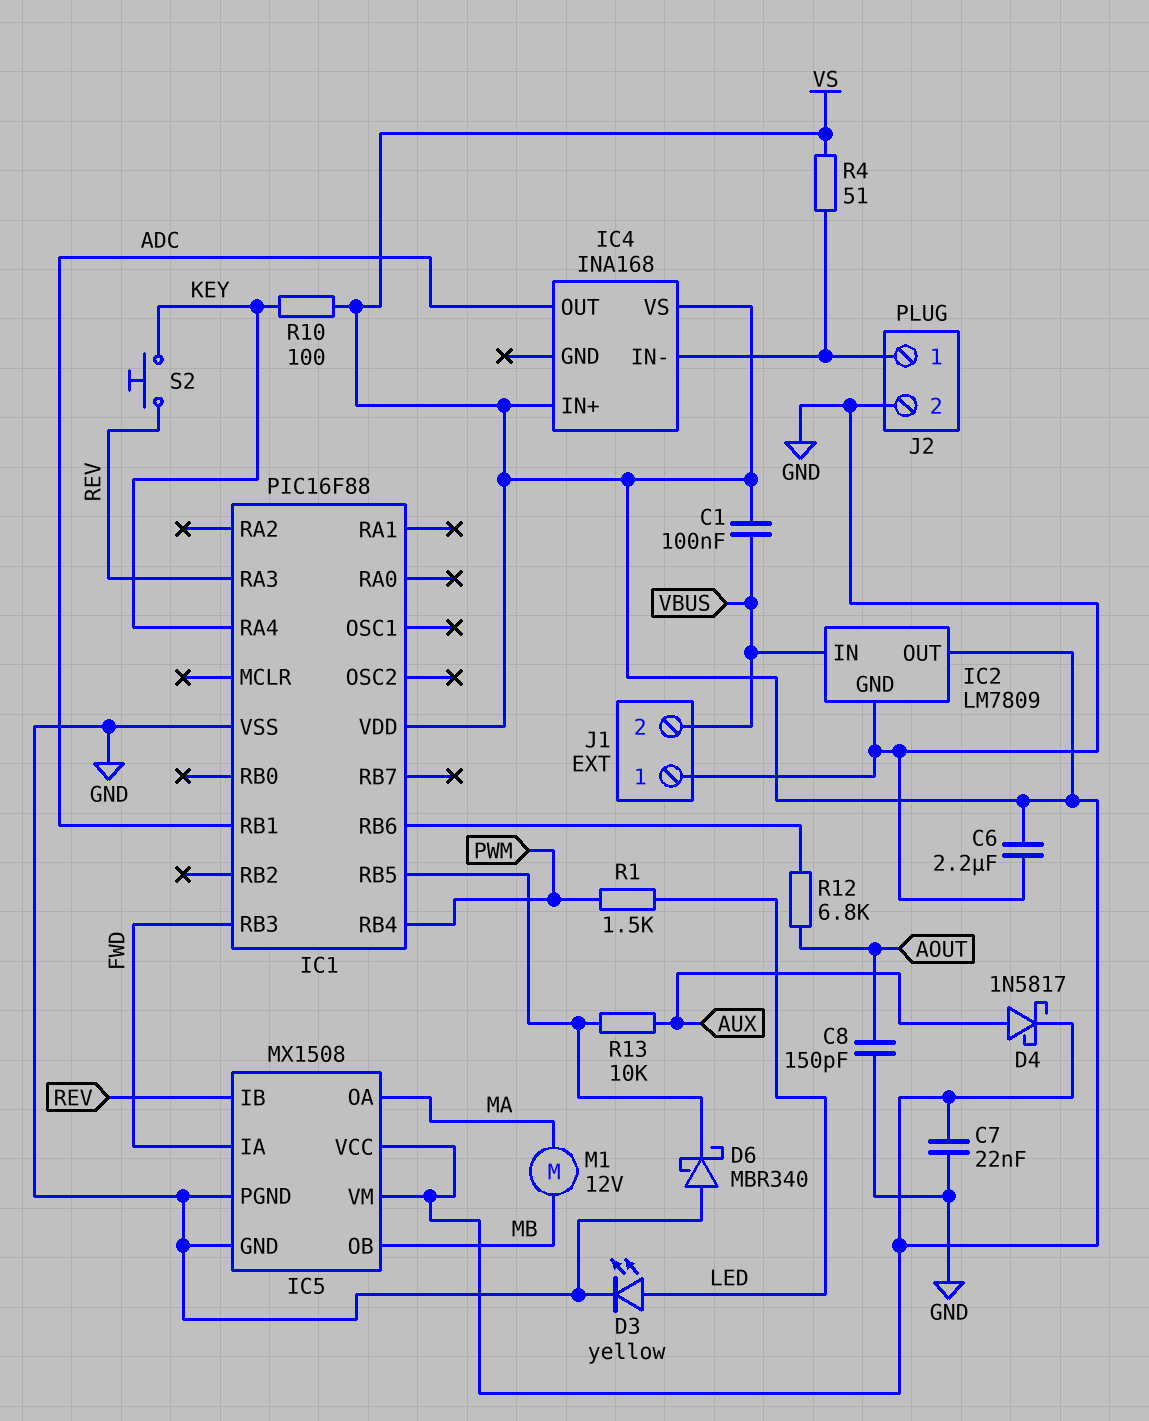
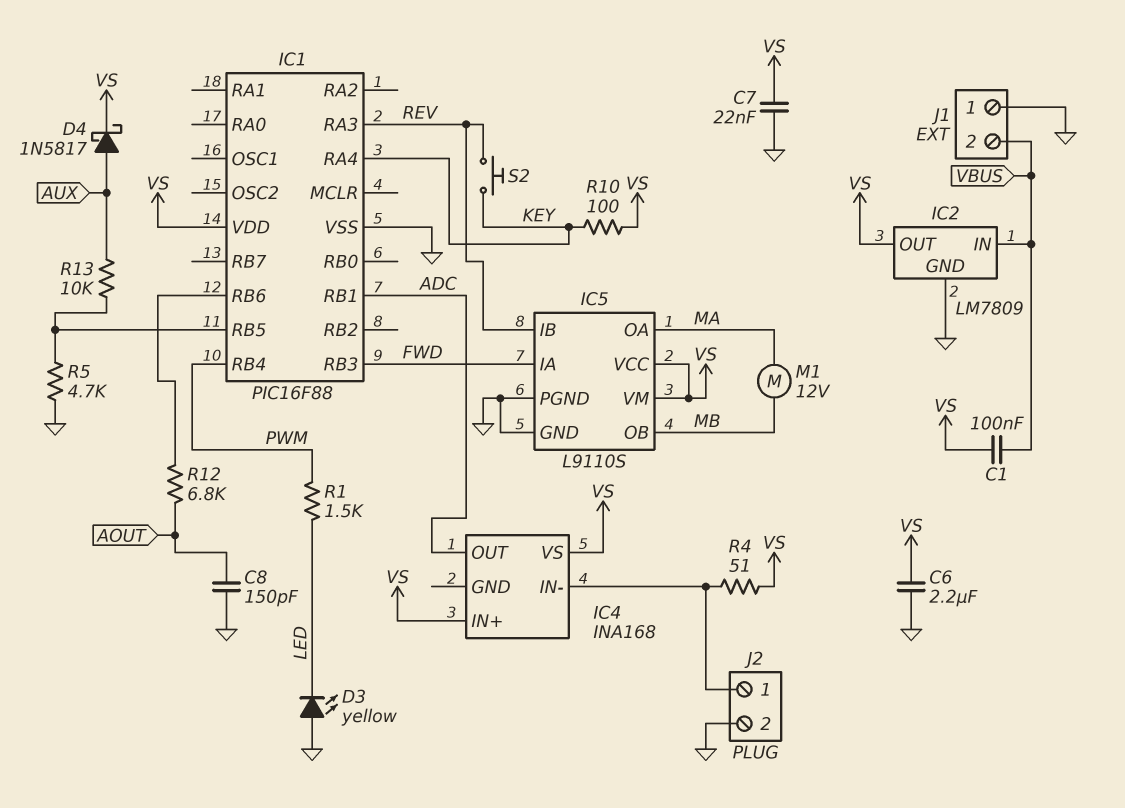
D3: LED yellow (A LED, K GND) -> LED yellow (A GND, K LED)
D6: schottky MBR340 (A GND, K IC1/RB5) -> none
IC5: MX1508 -> L9110S
R5: none -> 4.7k (GND, IC1/RB5)

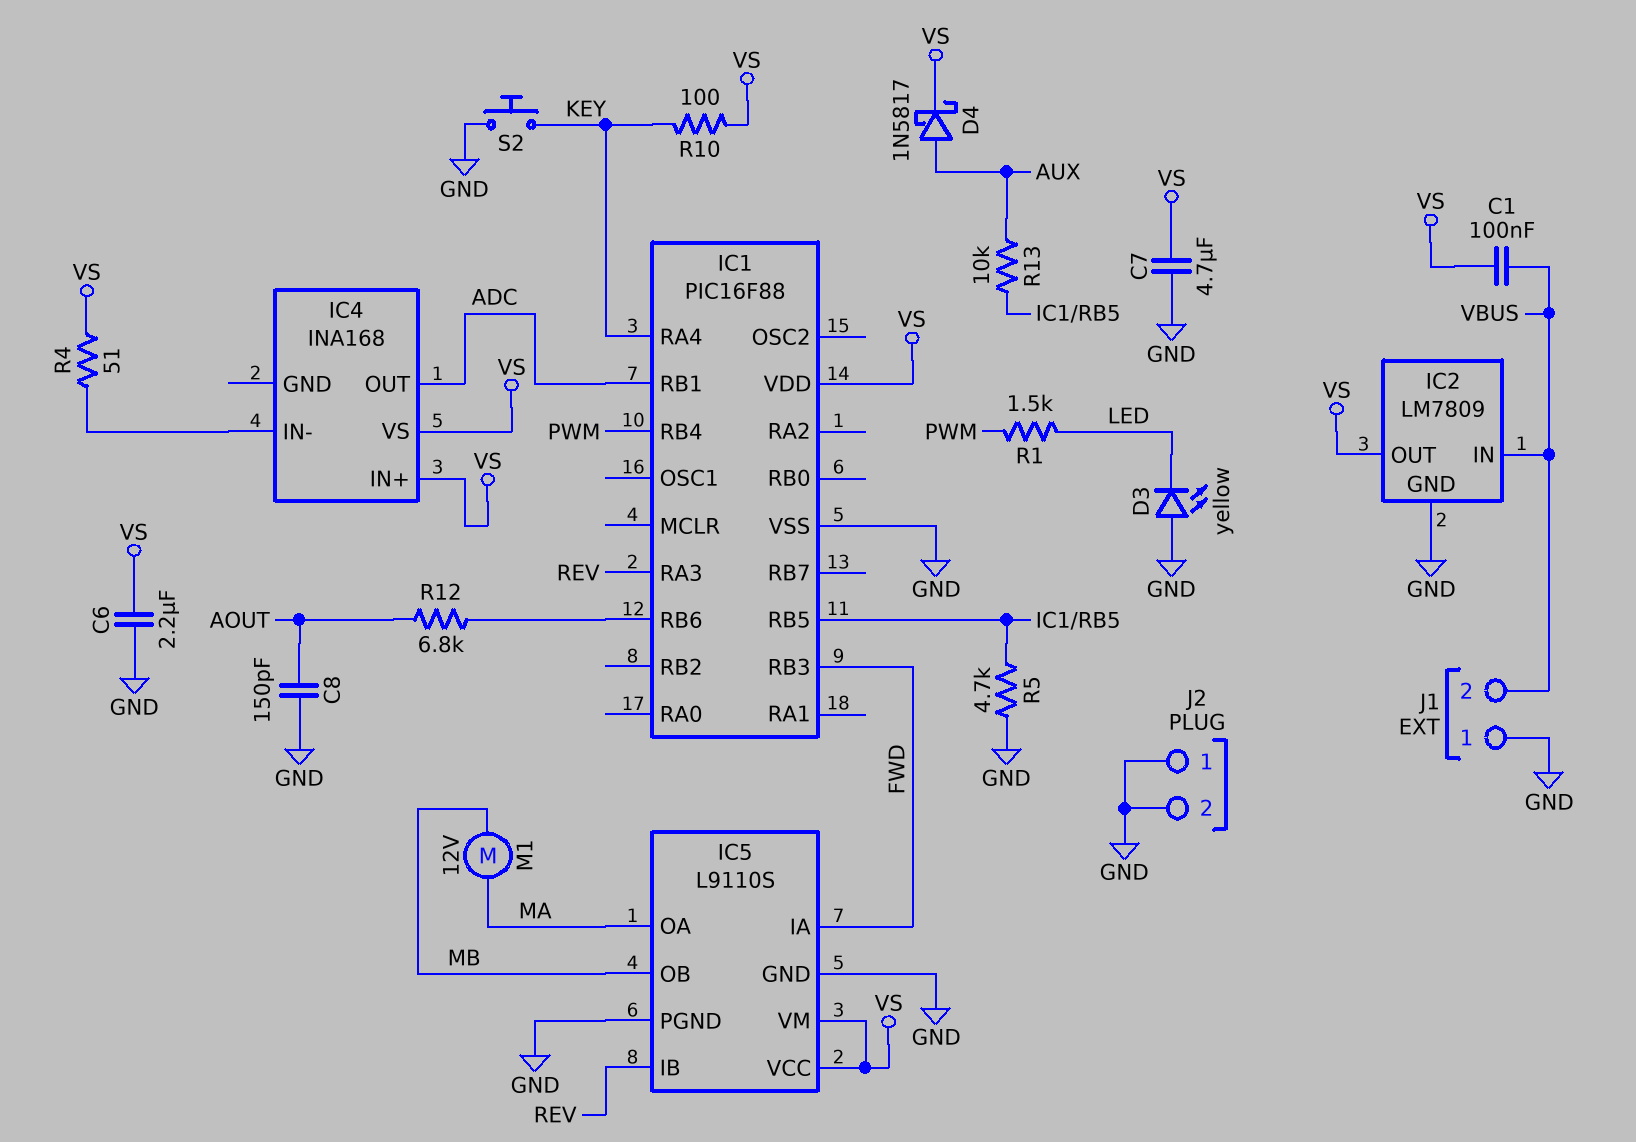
C7: 22nF (GND, VS) -> 4.7uF (GND, VS)
J2 pin 1: IC4/IN- -> GND
S2: button (KEY, REV) -> button (GND, KEY)

